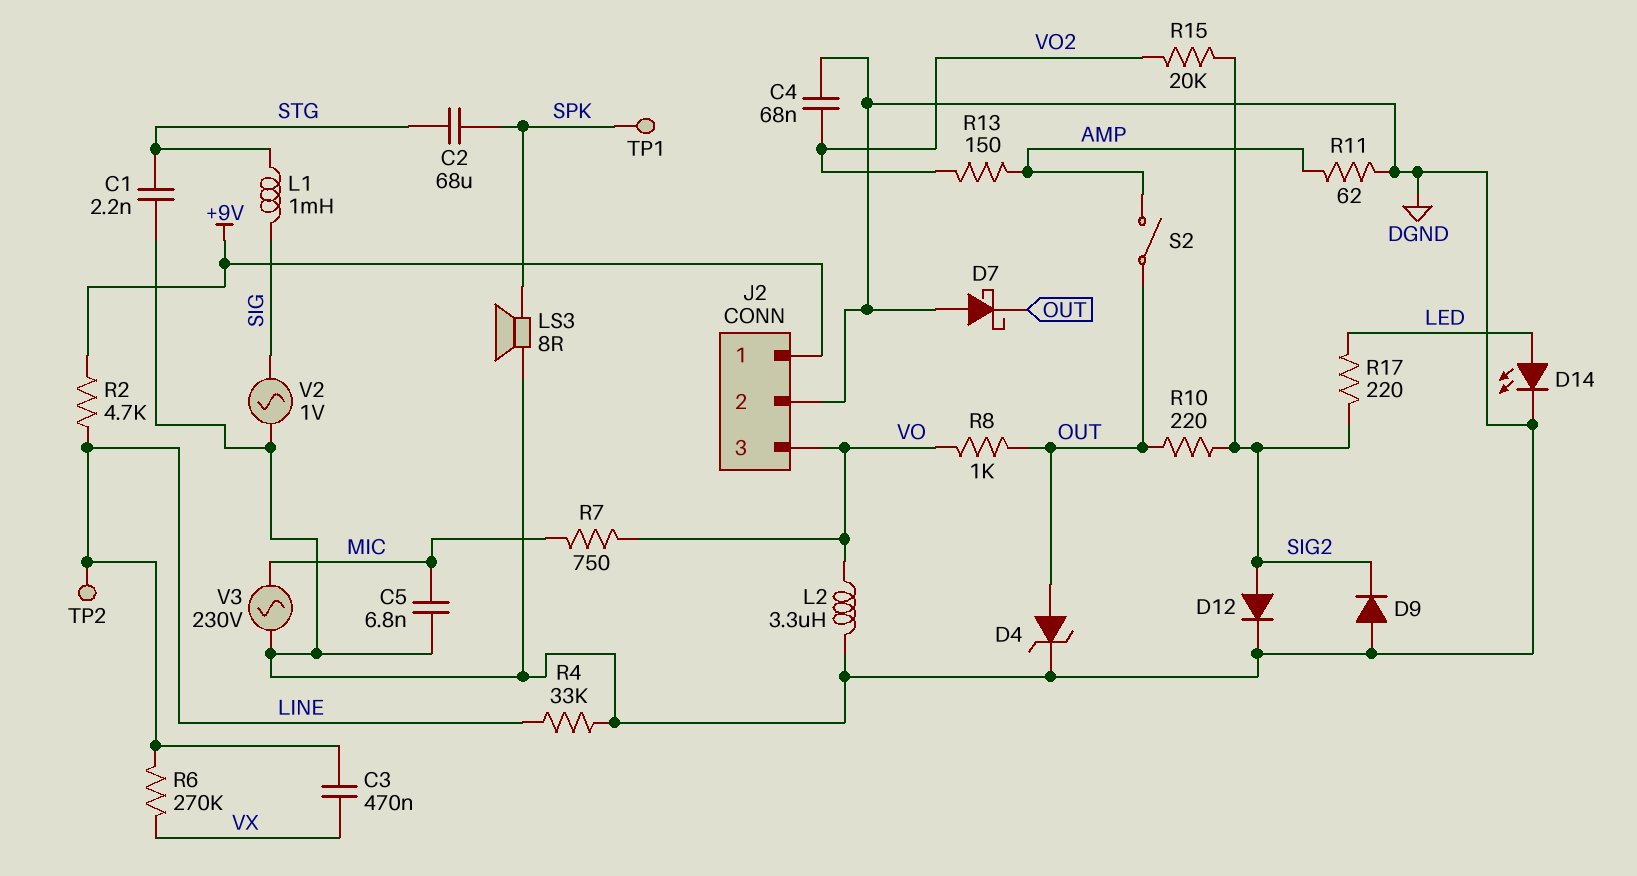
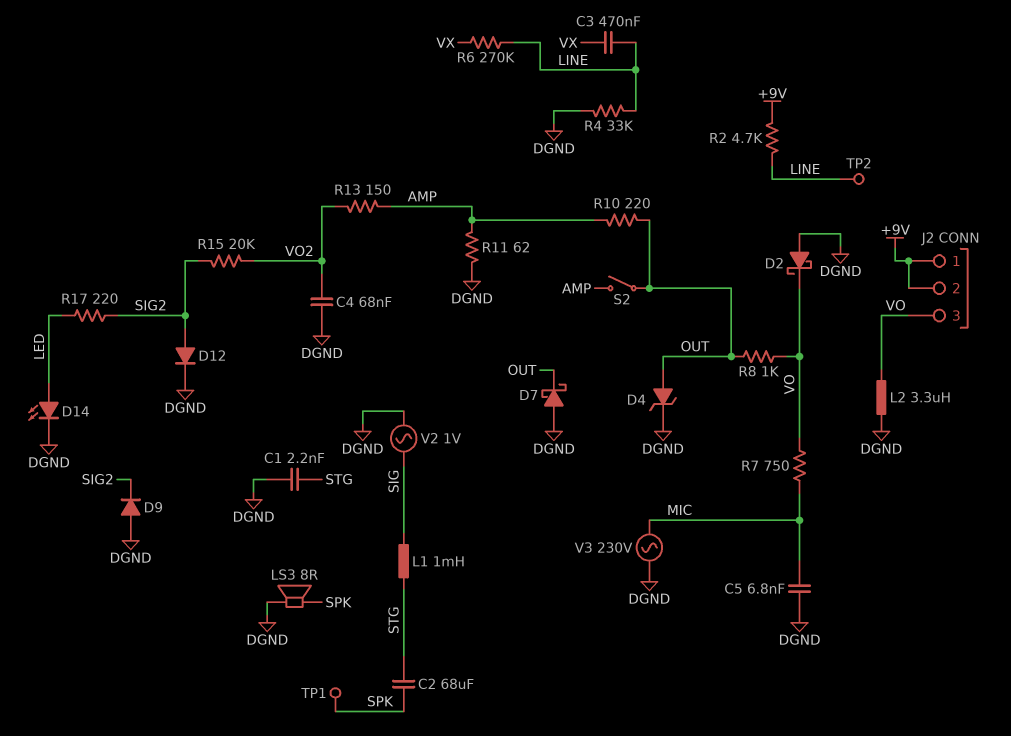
D2: none -> schottky (A DGND, K VO)
J2 pin 2: DGND -> +9V
R10: 220 (OUT, SIG2) -> 220 (AMP, OUT)

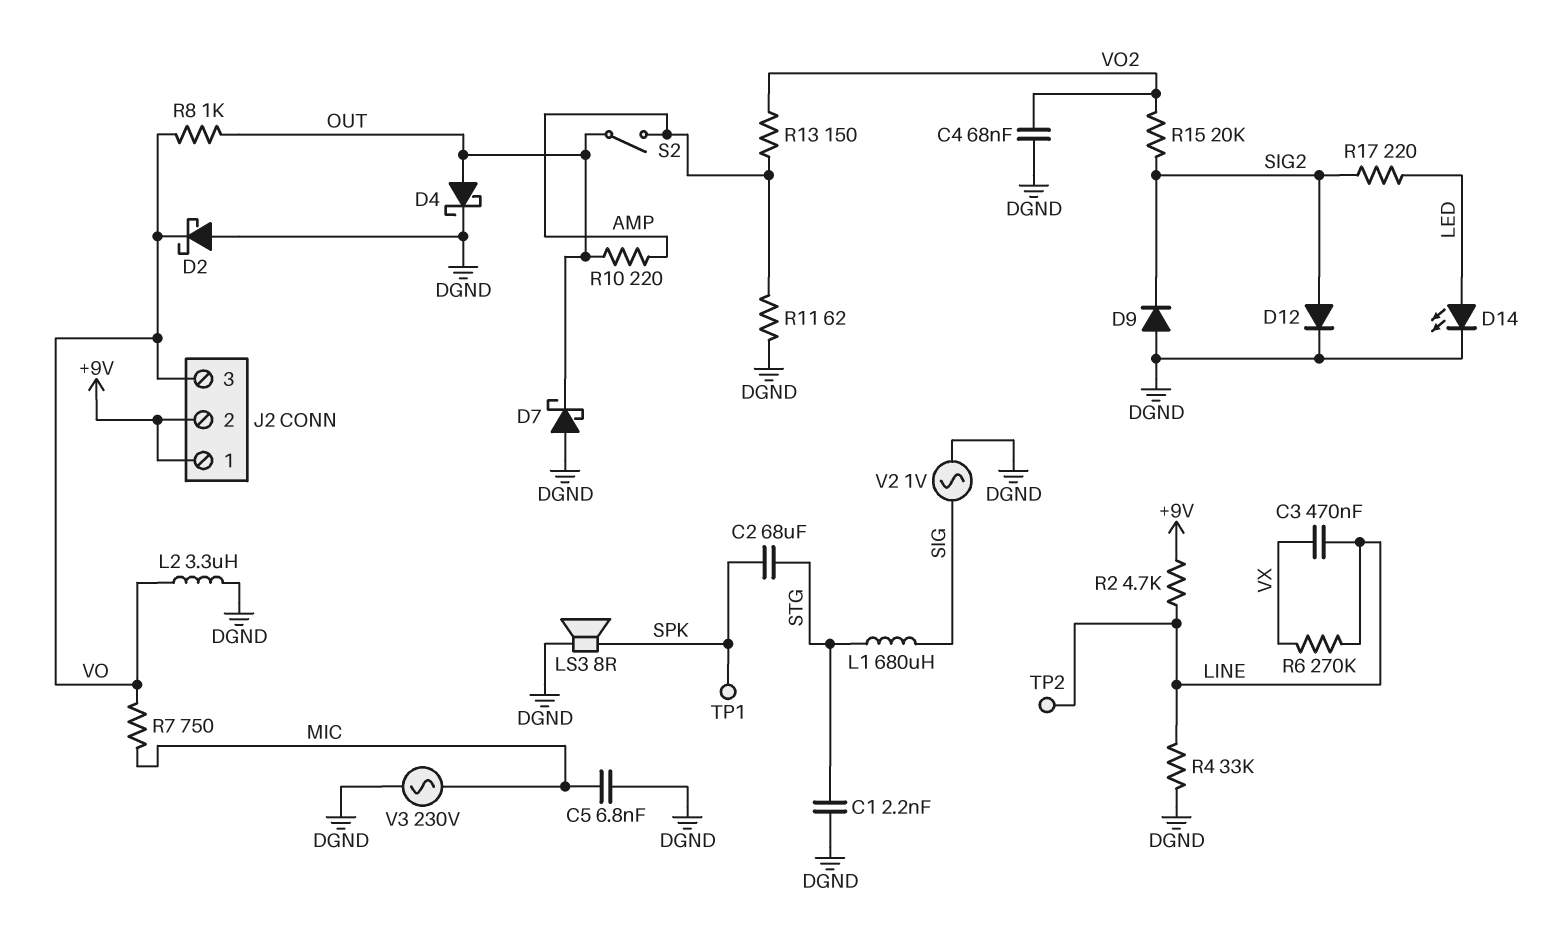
D4: zener (A OUT, K DGND) -> schottky (A OUT, K DGND)
L1: 1mH (SIG, STG) -> 680uH (SIG, STG)

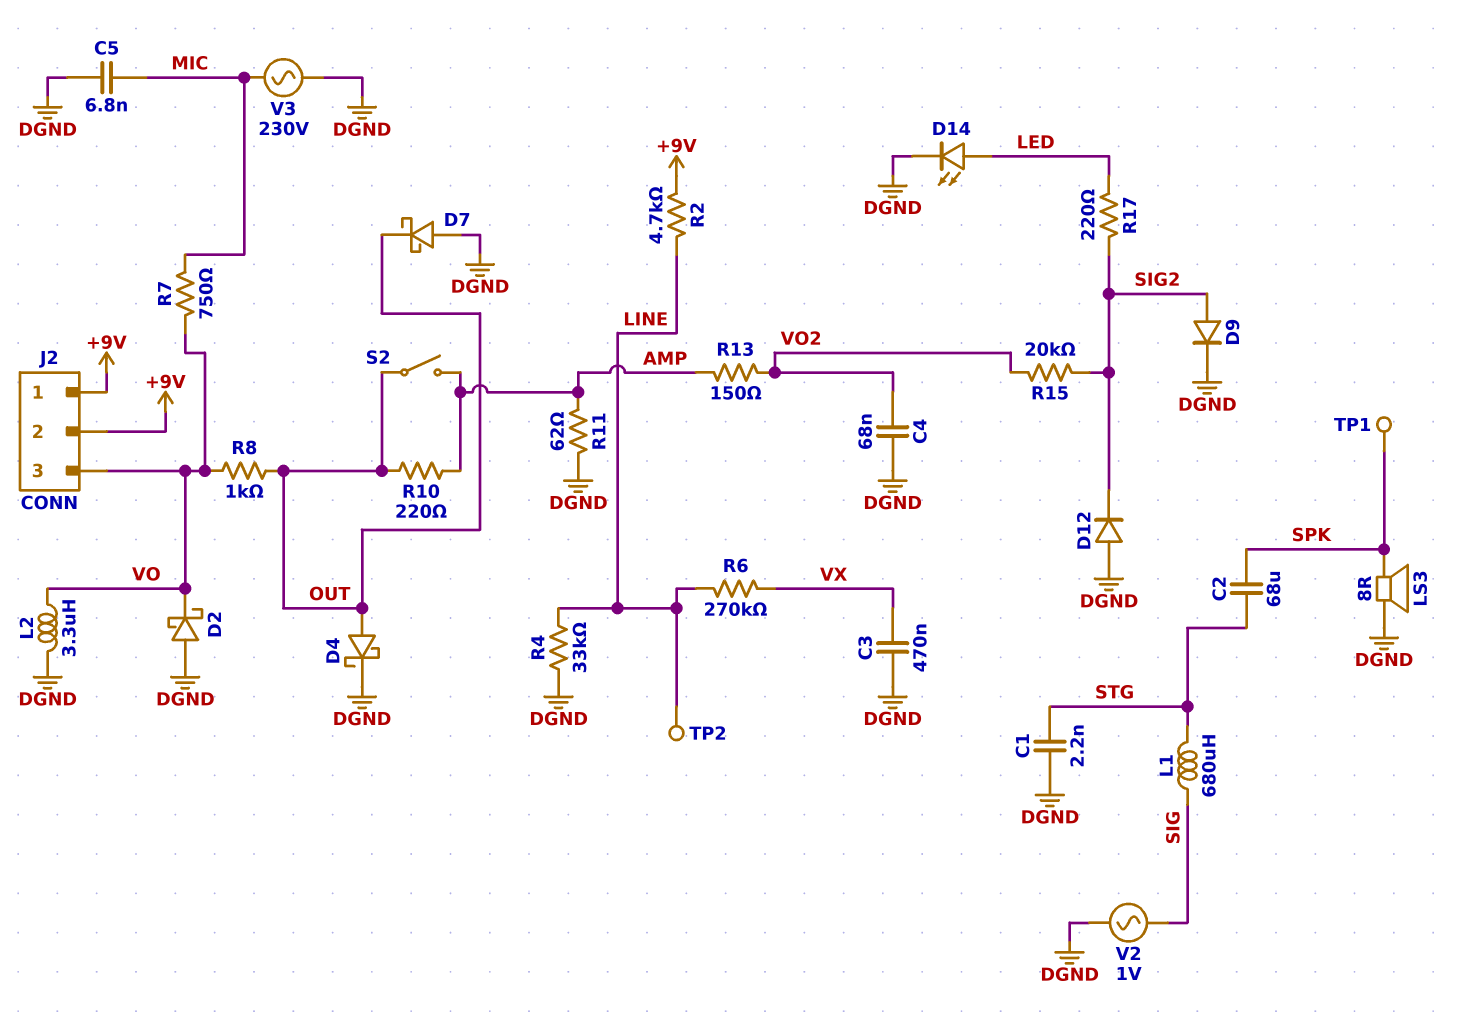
C3: 470nF (LINE, VX) -> 470nF (DGND, VX)
D9: diode (A DGND, K SIG2) -> diode (A SIG2, K DGND)
D12: diode (A SIG2, K DGND) -> diode (A DGND, K SIG2)

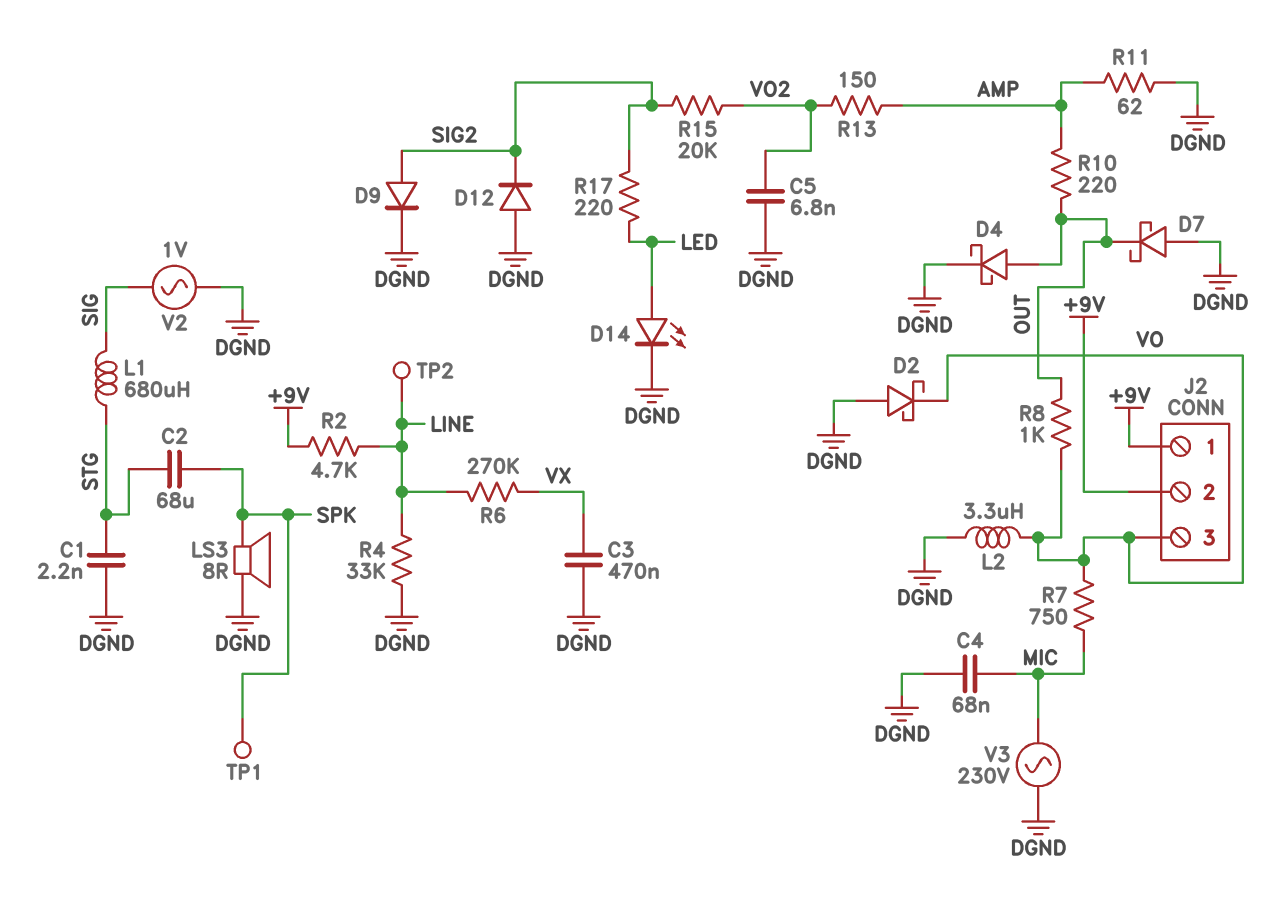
C4: 68nF (DGND, VO2) -> 68nF (DGND, MIC)
C5: 6.8nF (DGND, MIC) -> 6.8nF (DGND, VO2)
S2: switch (AMP, OUT) -> none

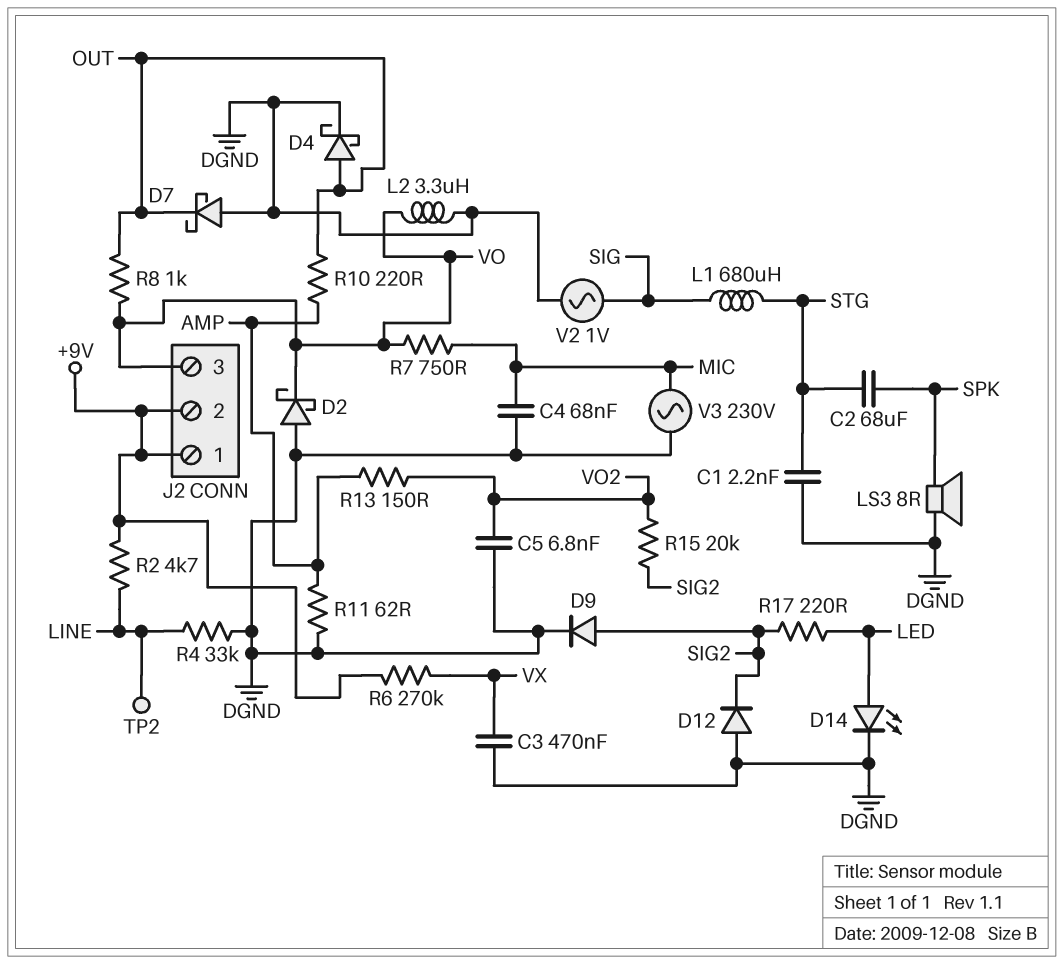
R6: 270k (LINE, VX) -> 270k (+9V, VX)
TP1: test point (SPK) -> none

